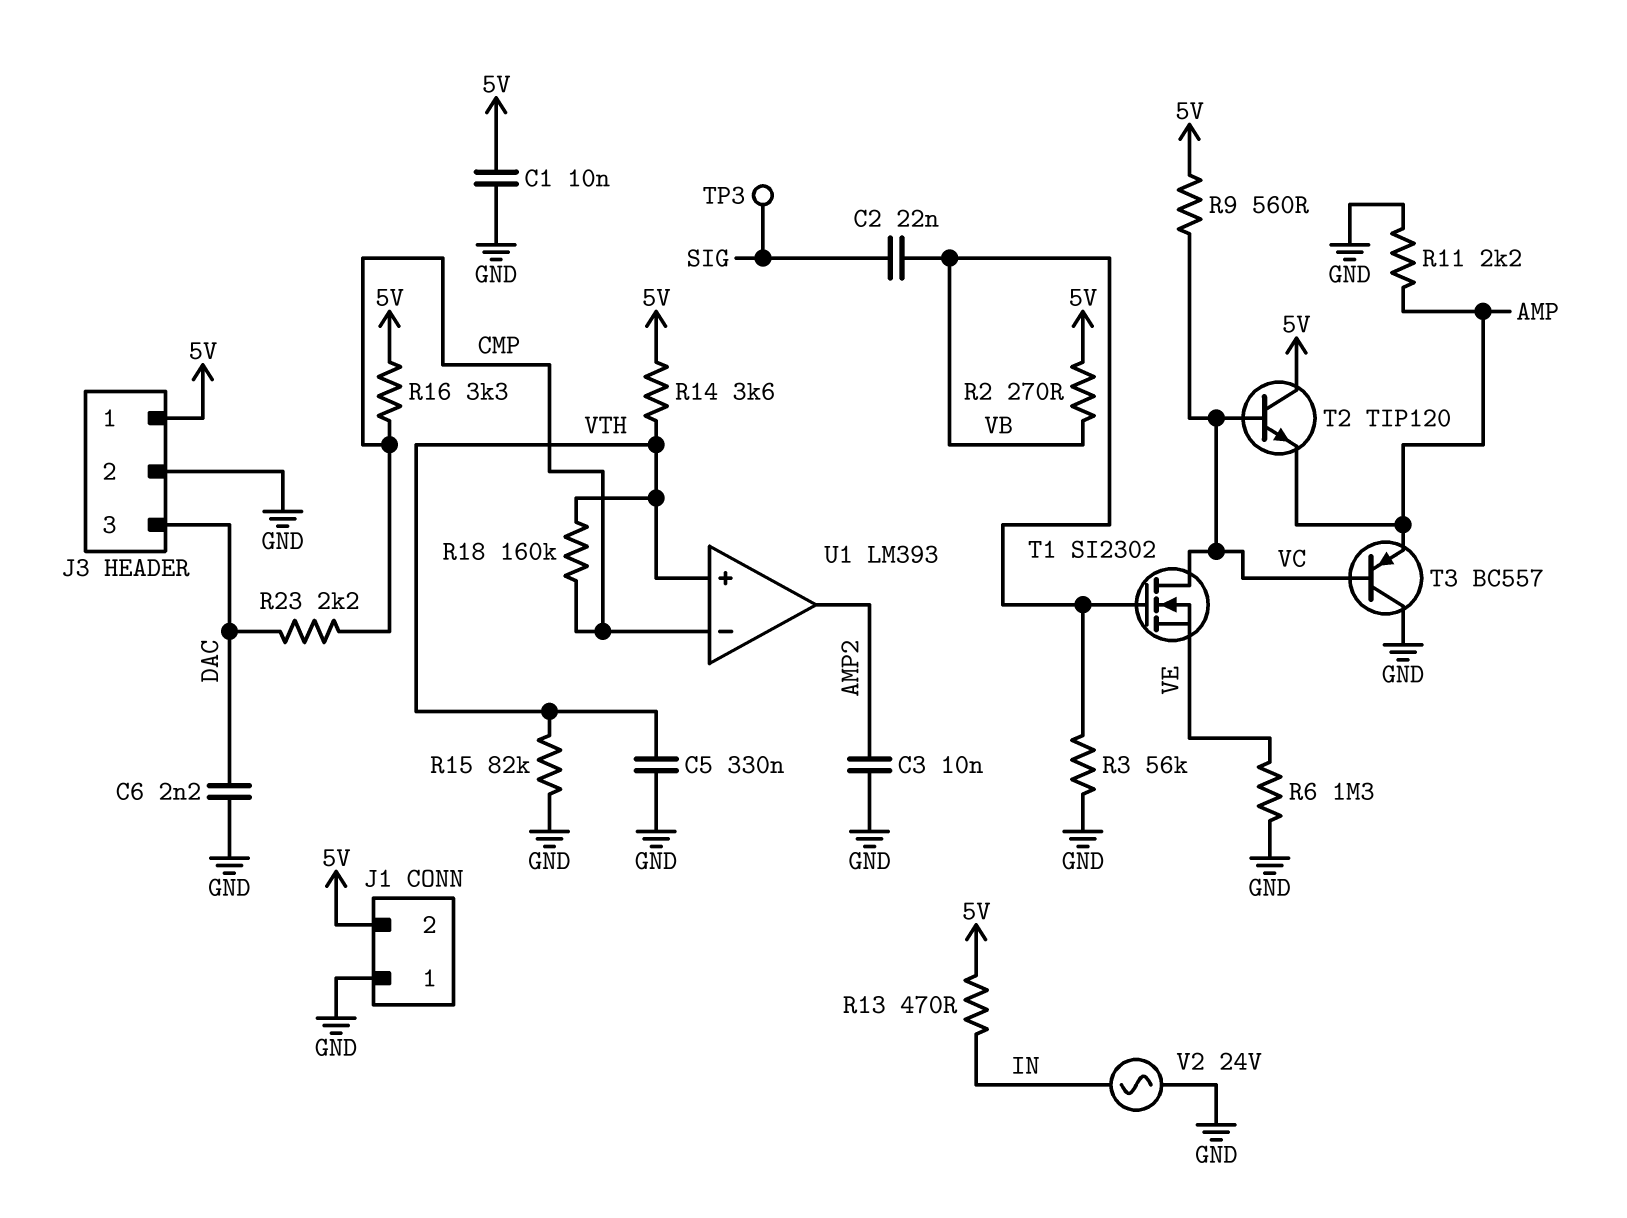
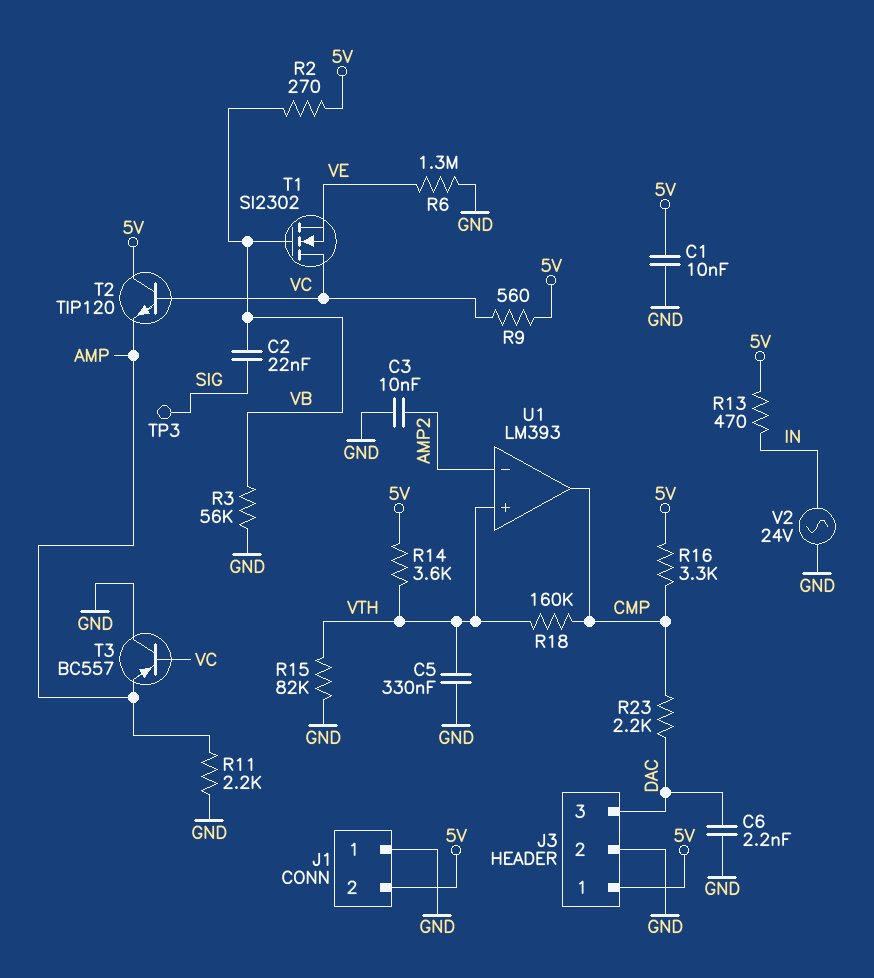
U1 pin in-: CMP -> AMP2
U1 pin out: AMP2 -> CMP

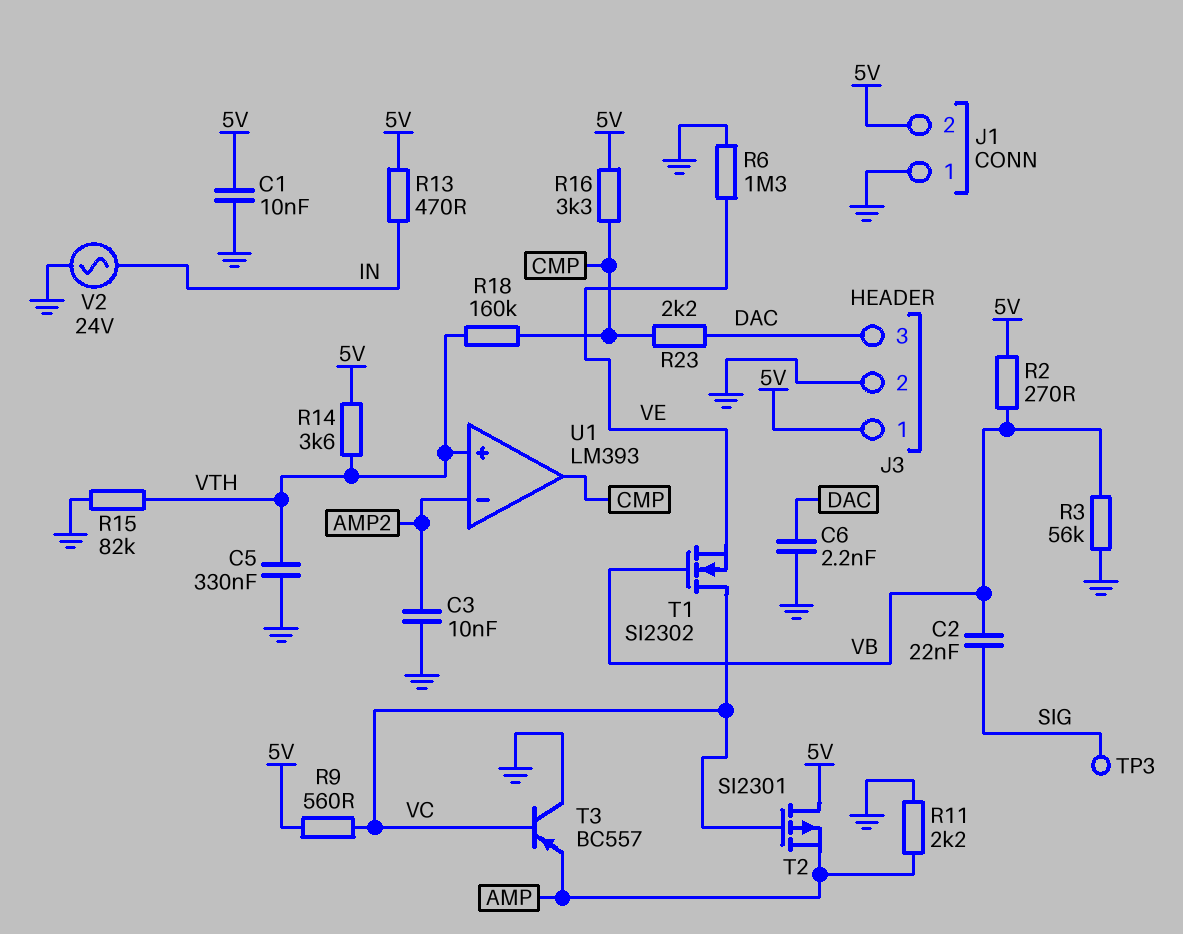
T2: NPN TIP120 (B VC, C 5V, E AMP) -> PMOS SI2301 (G VC, D 5V, S AMP)

